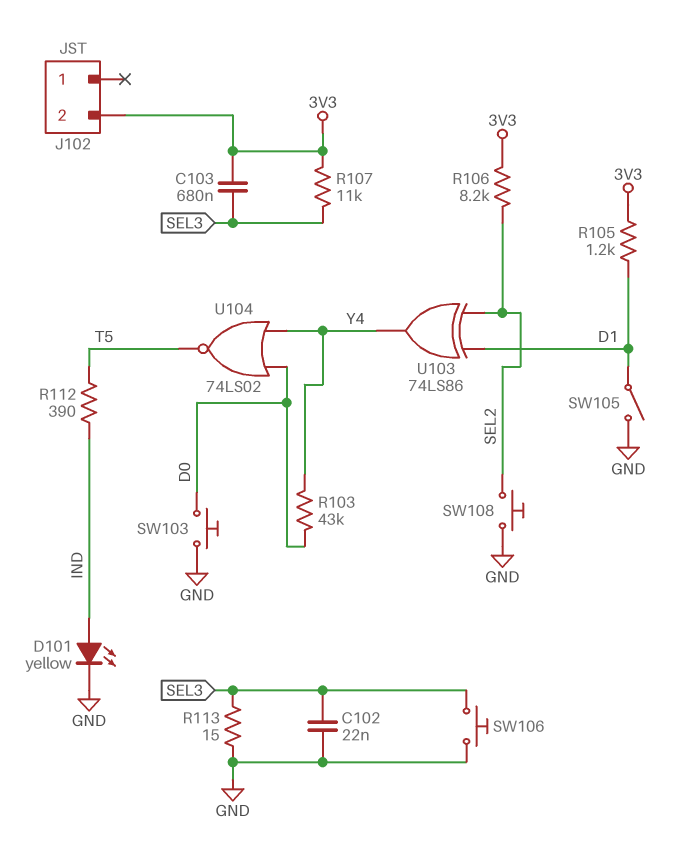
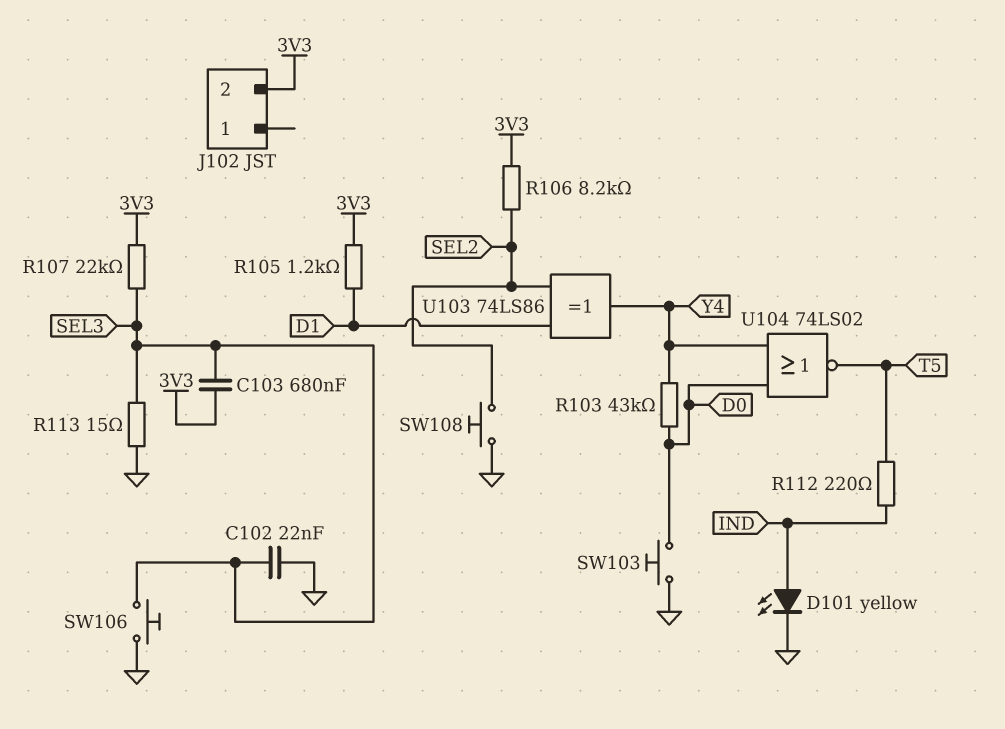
R107: 11k (3V3, SEL3) -> 22k (3V3, SEL3)
R112: 390 (IND, T5) -> 220 (IND, T5)
SW105: switch (D1, GND) -> none

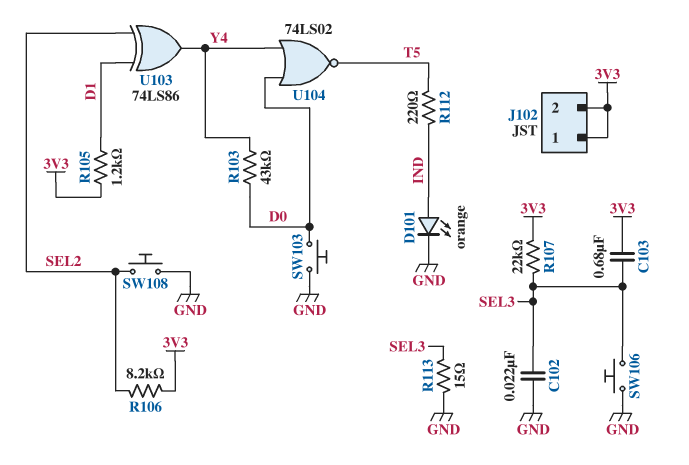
D101: LED yellow (A IND, K GND) -> LED orange (A IND, K GND)
J102 pin 1: none -> 3V3

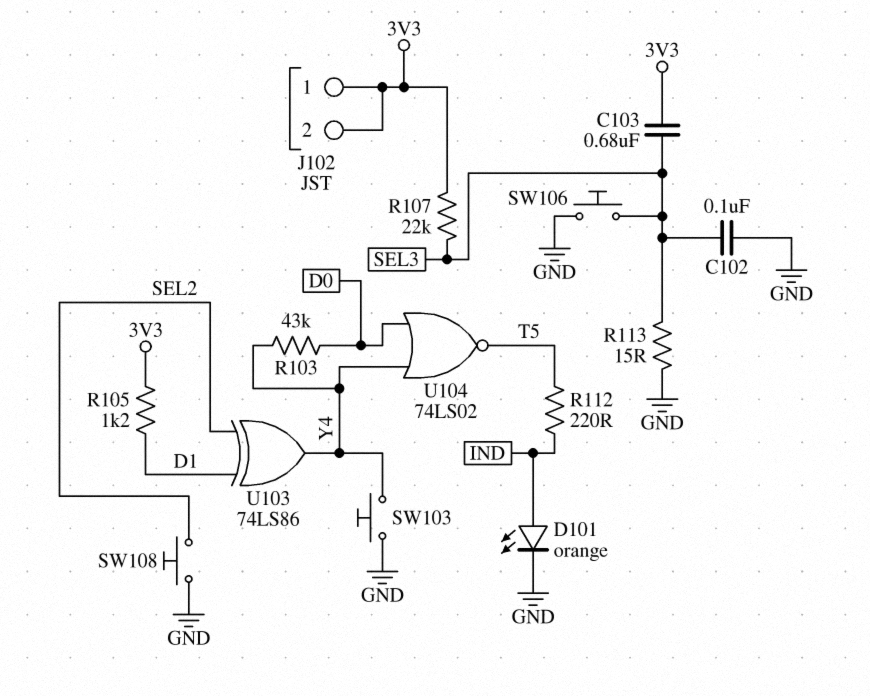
C102: 22nF (GND, SEL3) -> 100nF (GND, SEL3)
R106: 8.2k (3V3, SEL2) -> none
SW103: button (D0, GND) -> button (GND, Y4)

